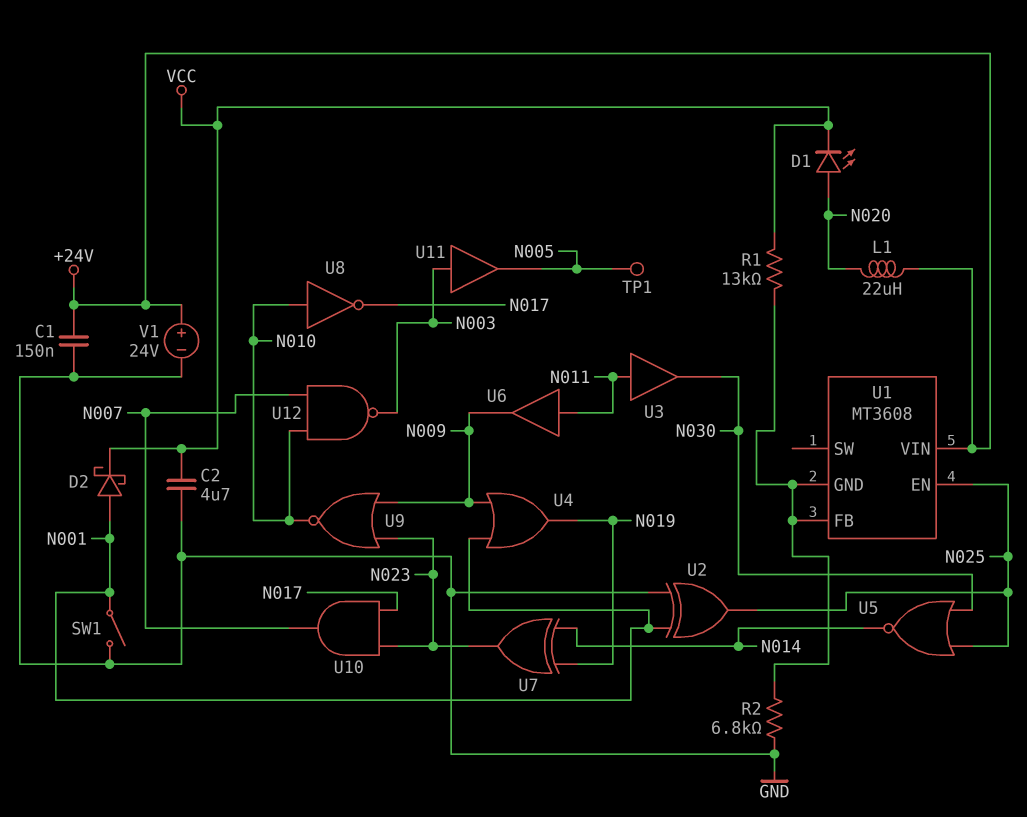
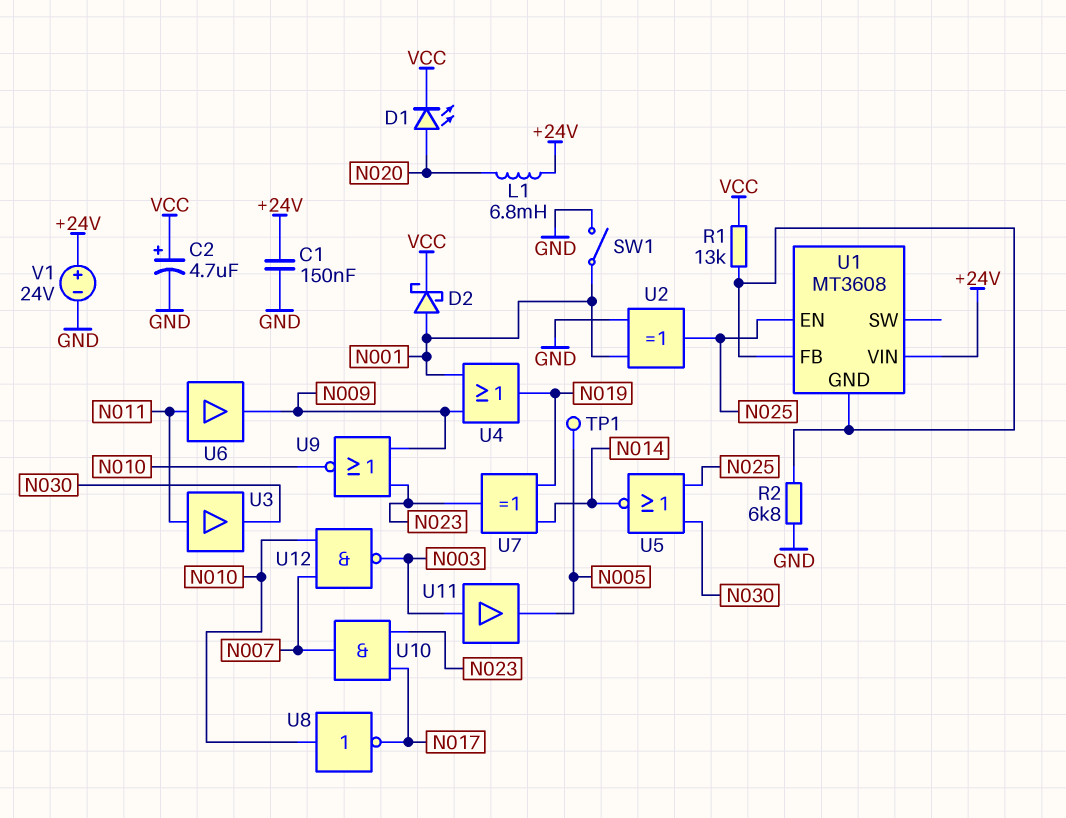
C2: 4.7uF (GND, VCC) -> 4.7uF (plus VCC, minus GND)
L1: 22uH (+24V, N020) -> 6.8mH (+24V, N020)

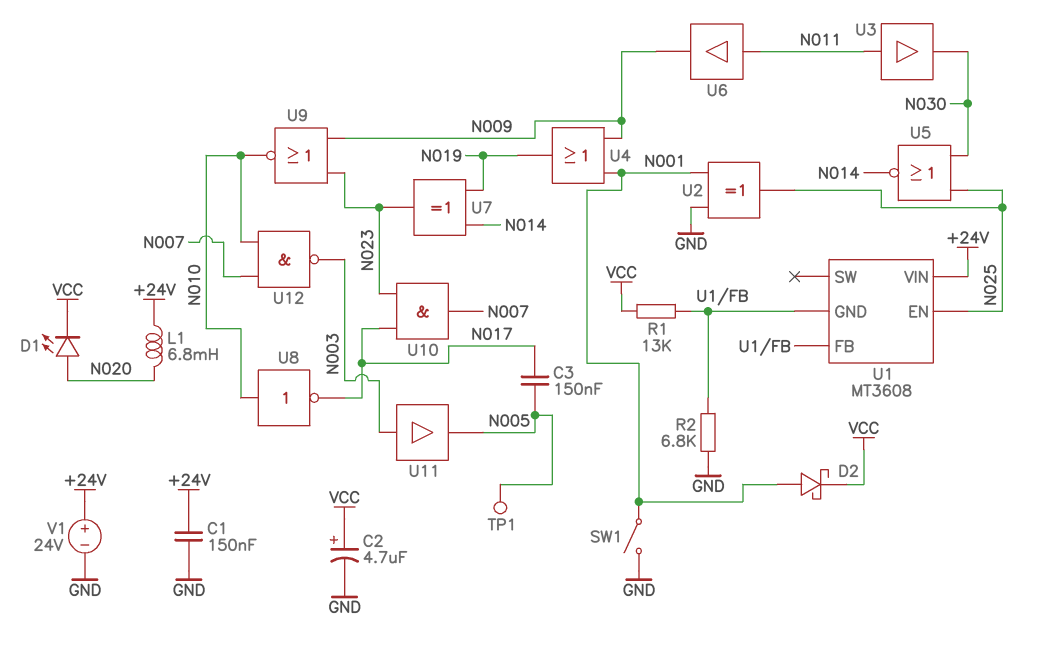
C3: none -> 150nF (N005, N017)

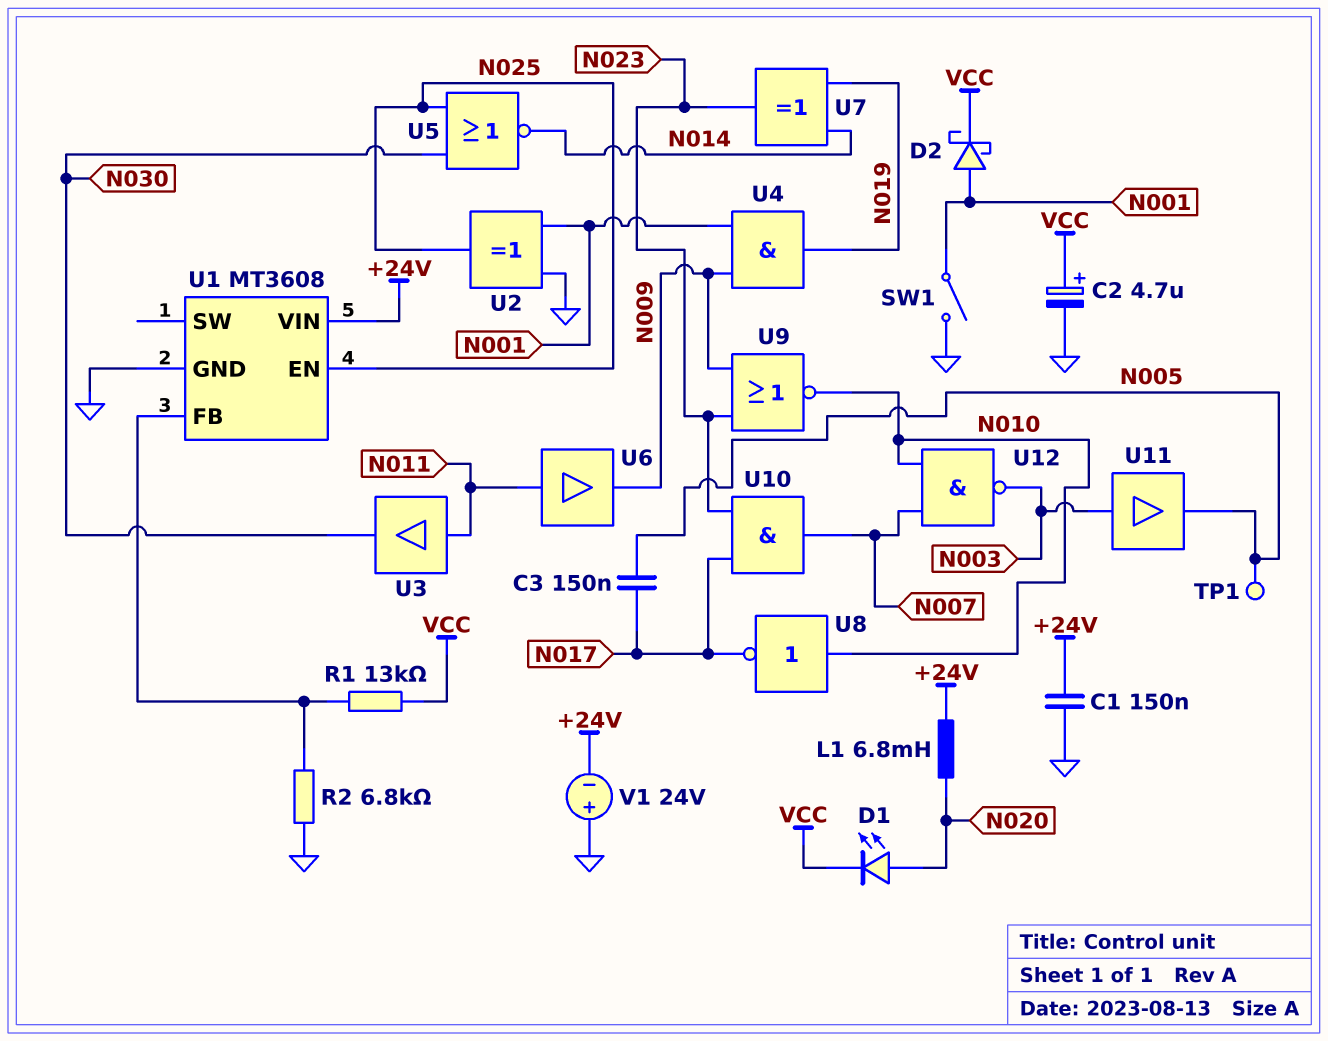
U1 pin GND: U1/FB -> GND
U4: OR (in N001, in N009, out N019) -> AND (in N001, in N009, out N019)
V1: 24V (plus +24V, minus GND) -> 24V (plus GND, minus +24V)

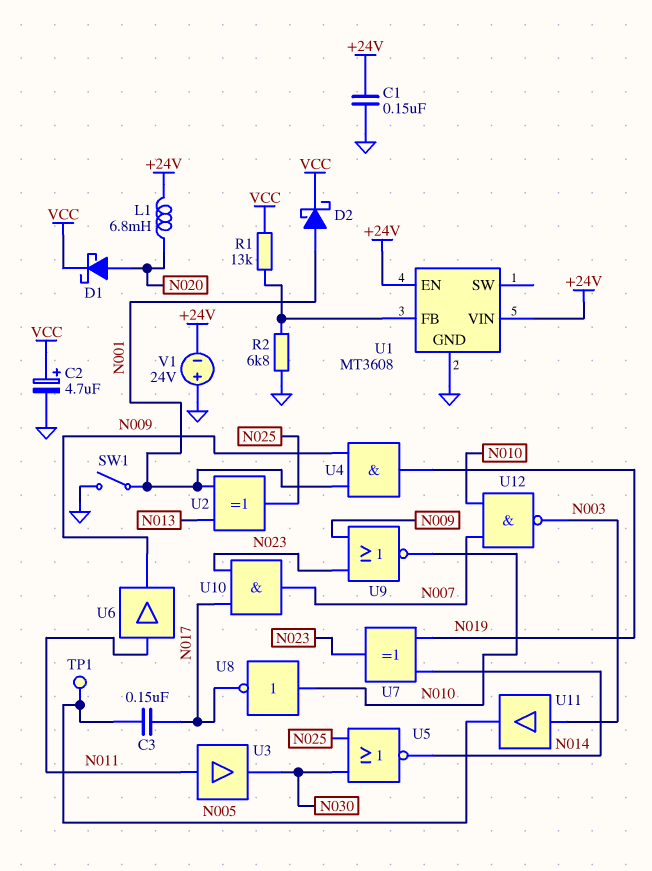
D1: LED (A N020, K VCC) -> schottky (A N020, K VCC)
U1 pin EN: N025 -> +24V
U2: XOR (in GND, in N001, out N025) -> XOR (in N001, in N013, out N025)

